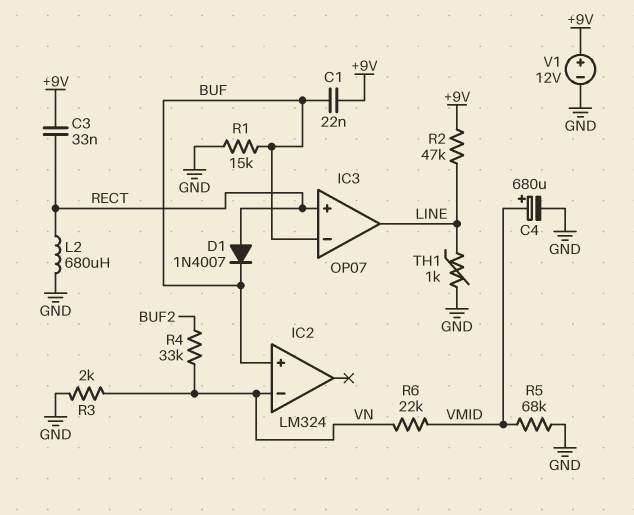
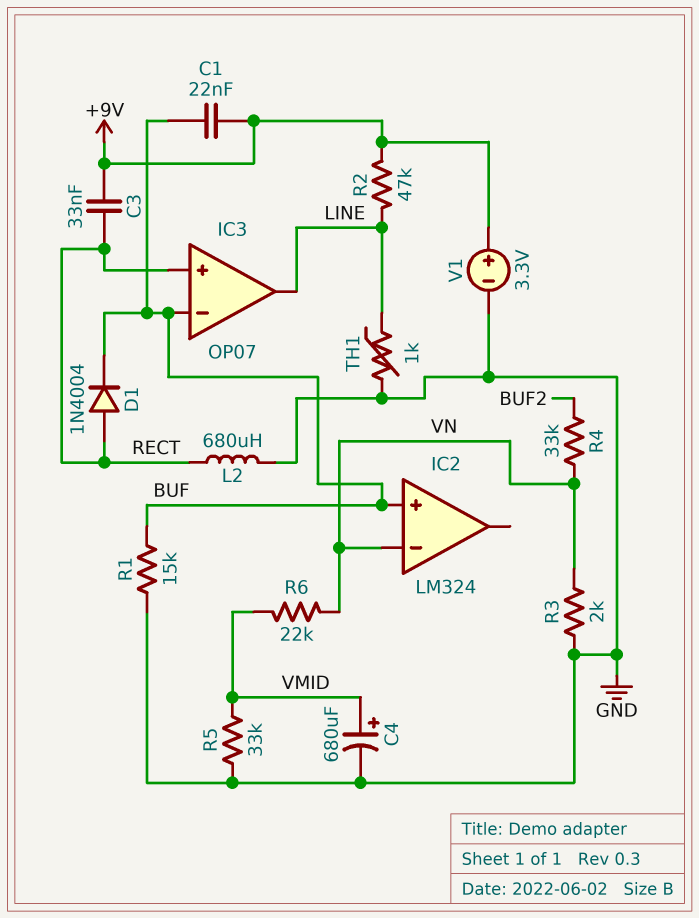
D1: diode 1N4007 (A RECT, K BUF) -> diode 1N4004 (A RECT, K BUF)
R5: 68k (GND, VMID) -> 33k (GND, VMID)
V1: 12V (plus +9V, minus GND) -> 3.3V (plus +9V, minus GND)

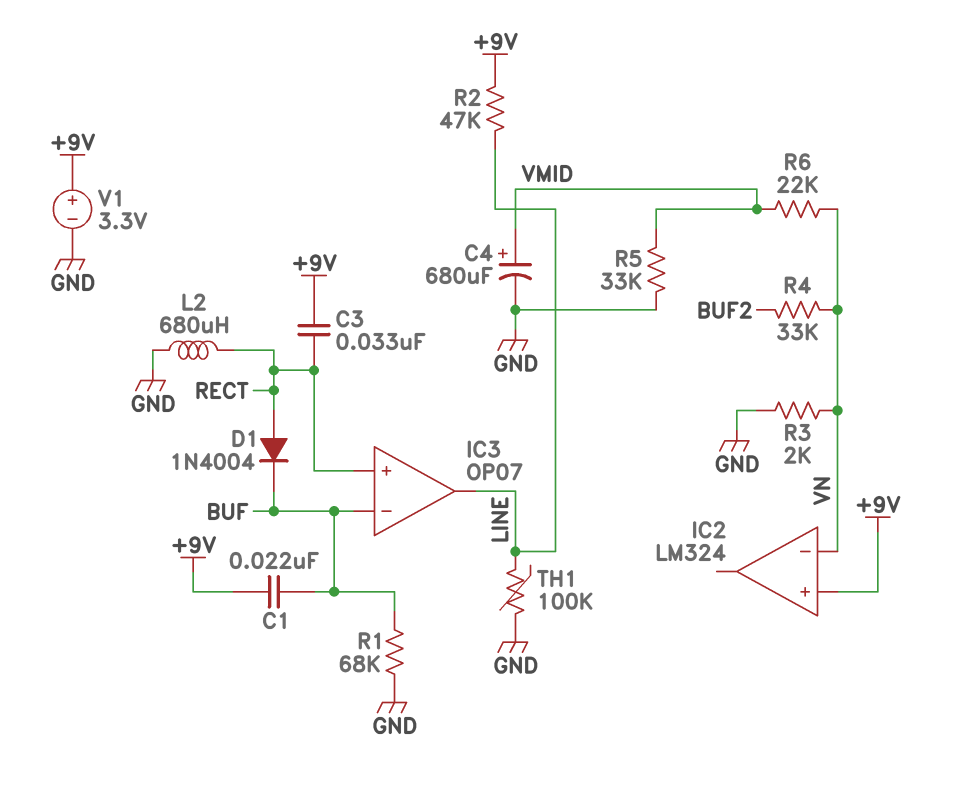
IC2 pin in+: BUF -> +9V
R1: 15k (BUF, GND) -> 68k (BUF, GND)
TH1: 1k (GND, LINE) -> 100k (GND, LINE)

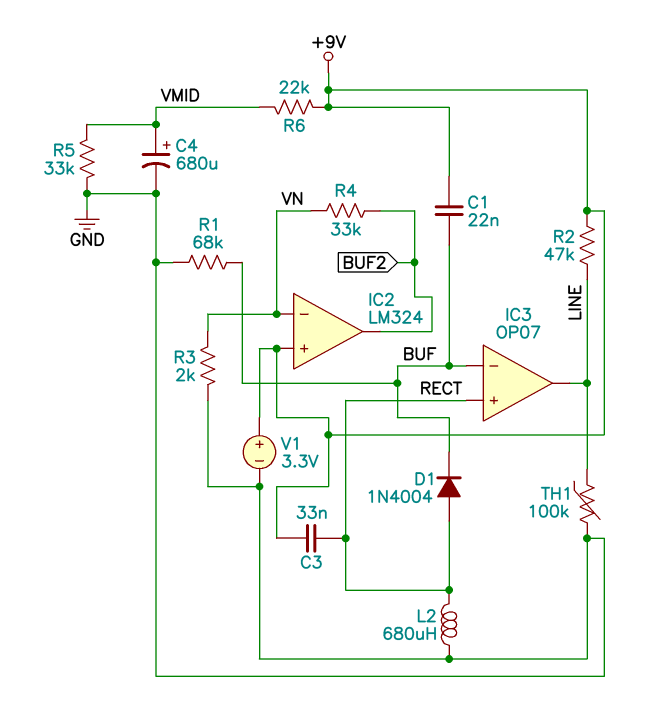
IC2 pin out: none -> BUF2
R6: 22k (VMID, VN) -> 22k (+9V, VMID)

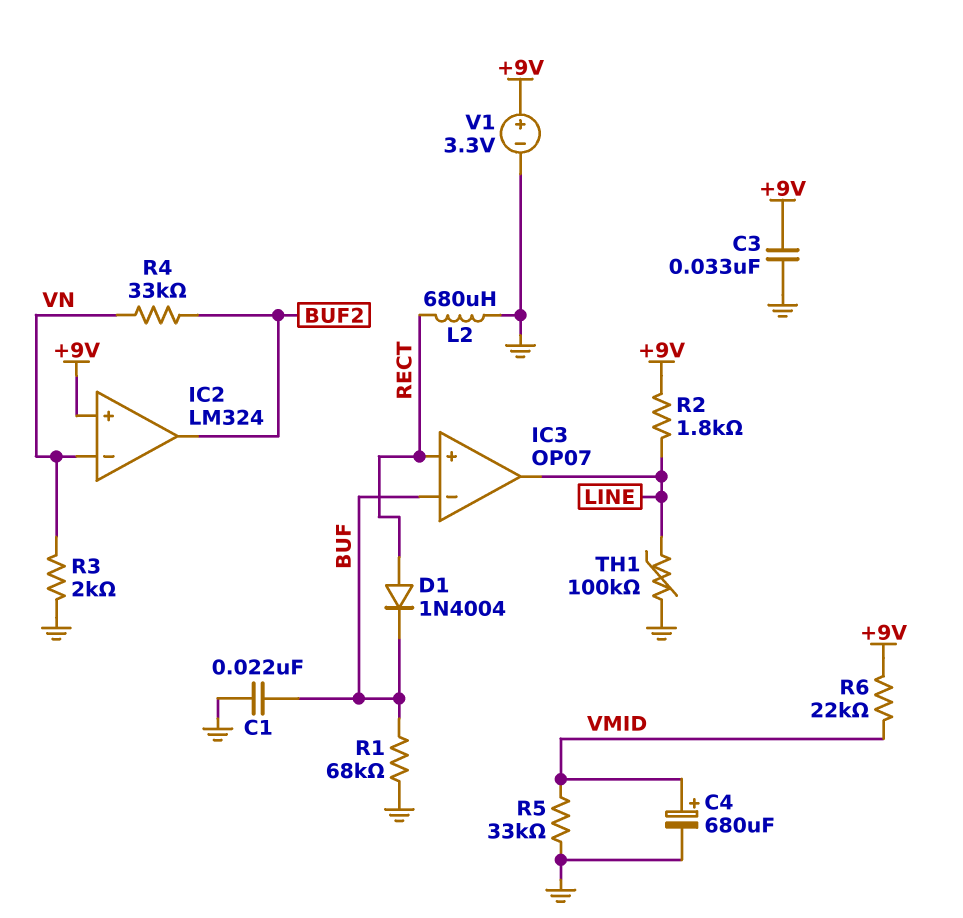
C1: 22nF (+9V, BUF) -> 22nF (BUF, GND)
C3: 33nF (+9V, RECT) -> 33nF (+9V, GND)
R2: 47k (+9V, LINE) -> 1.8k (+9V, LINE)

